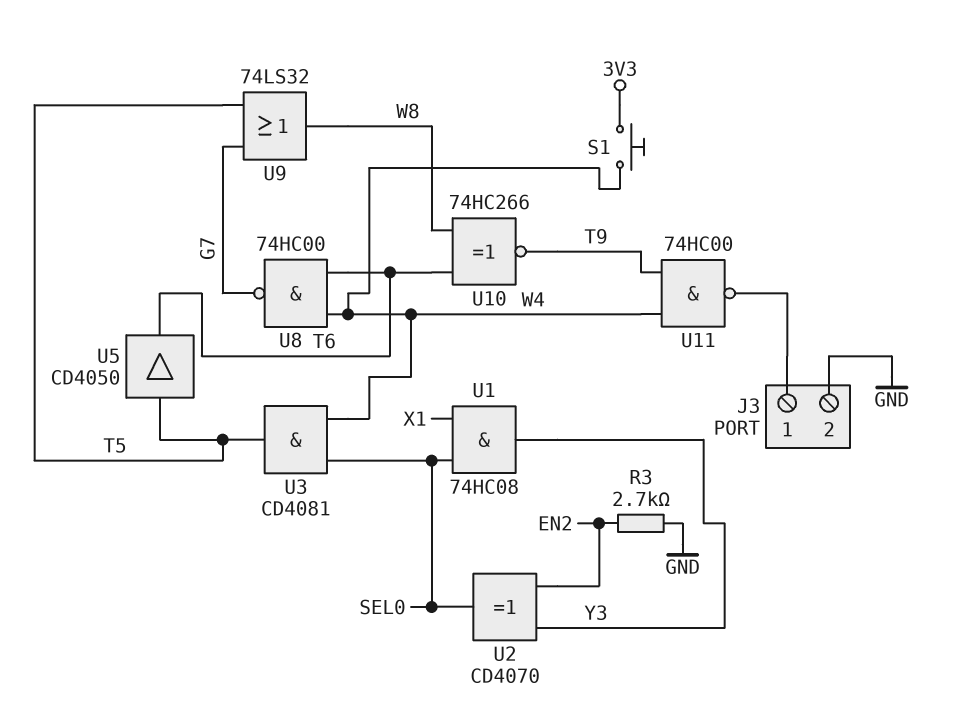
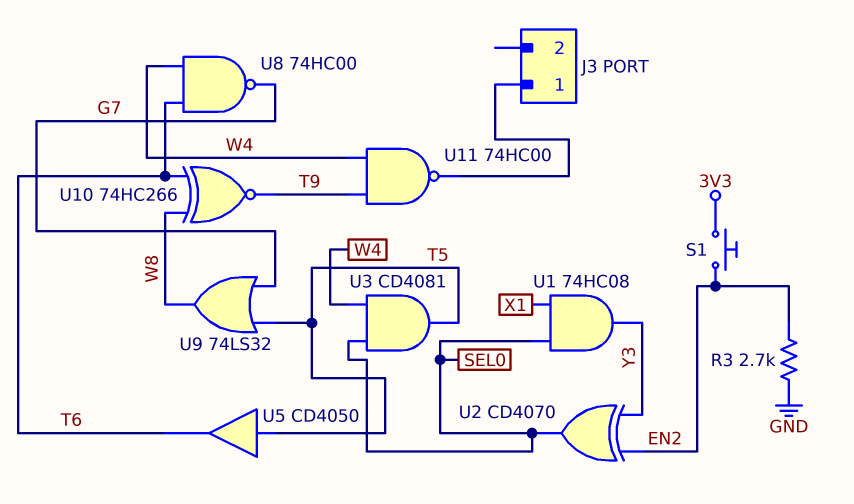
J3 pin 2: GND -> none
S1: button (3V3, W4) -> button (3V3, EN2)

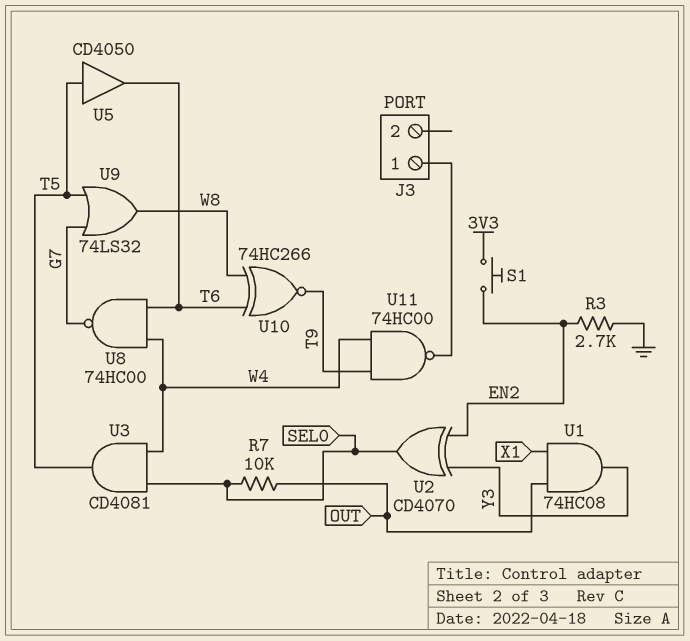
R7: none -> 10k (OUT, SEL0)
U1: AND 74HC08 (in SEL0, in X1, out Y3) -> AND 74HC08 (in OUT, in X1, out Y3)

